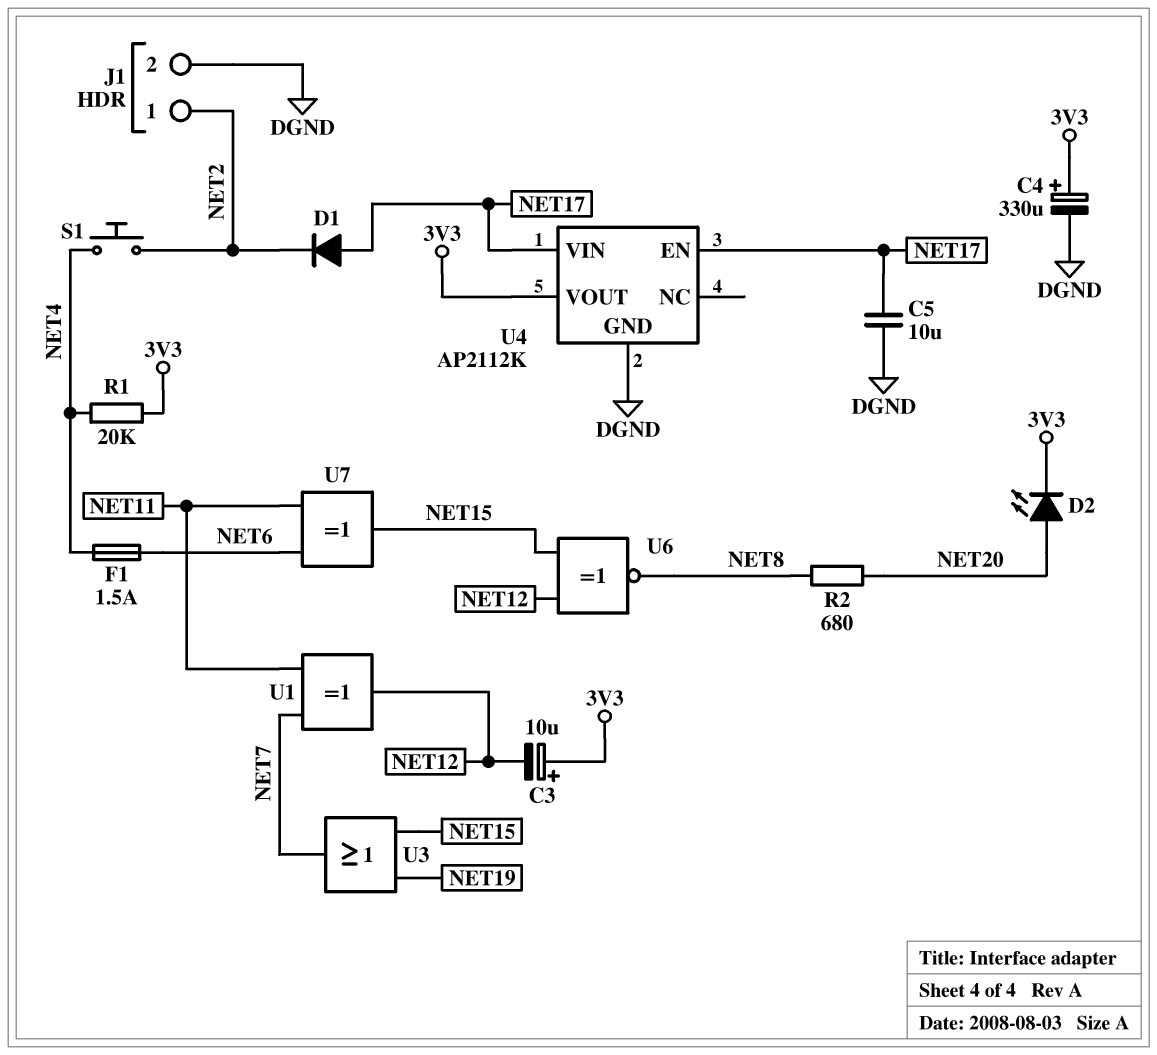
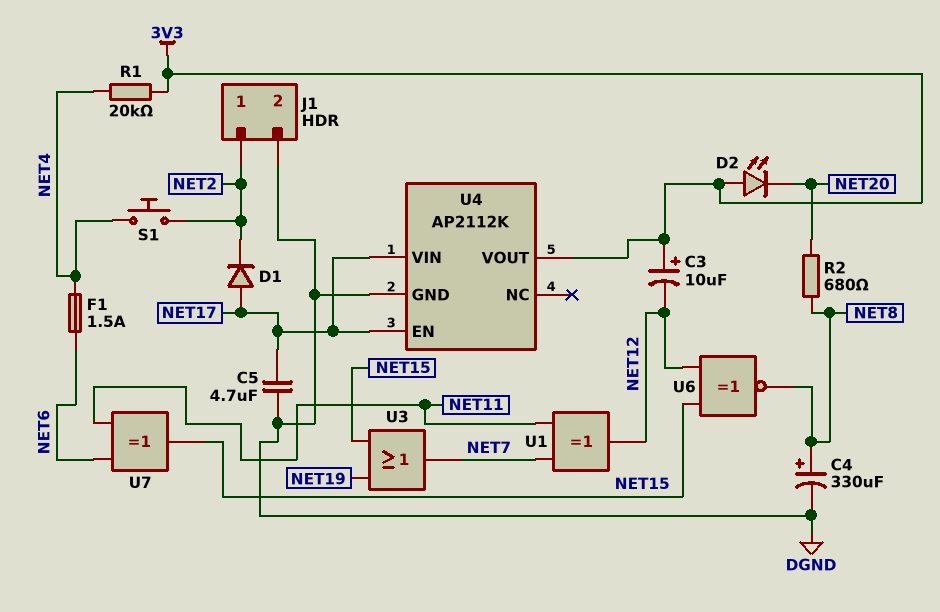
C4: 330uF (plus 3V3, minus DGND) -> 330uF (plus NET8, minus DGND)
C5: 10uF (DGND, NET17) -> 4.7uF (DGND, NET17)
D2: LED (A NET20, K 3V3) -> LED (A 3V3, K NET20)

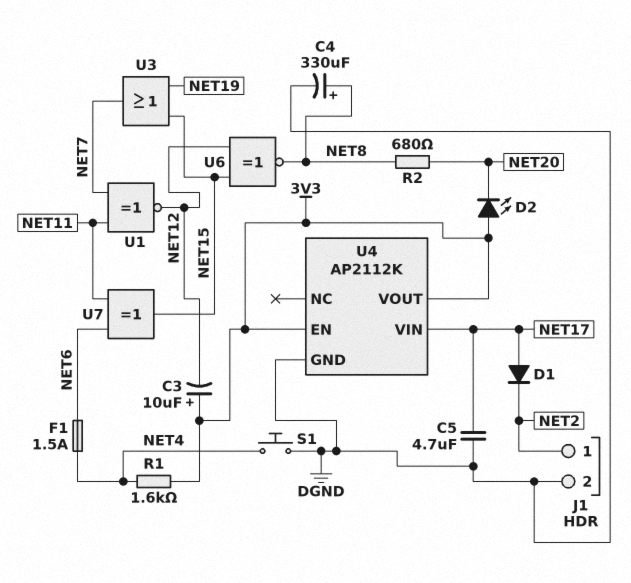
R1: 20k (3V3, NET4) -> 1.6k (3V3, NET4)
S1: button (NET2, NET4) -> button (DGND, NET4)
U1: XOR (in NET7, in NET11, out NET12) -> XNOR (in NET7, in NET11, out NET12)
U4 pin EN: NET17 -> 3V3

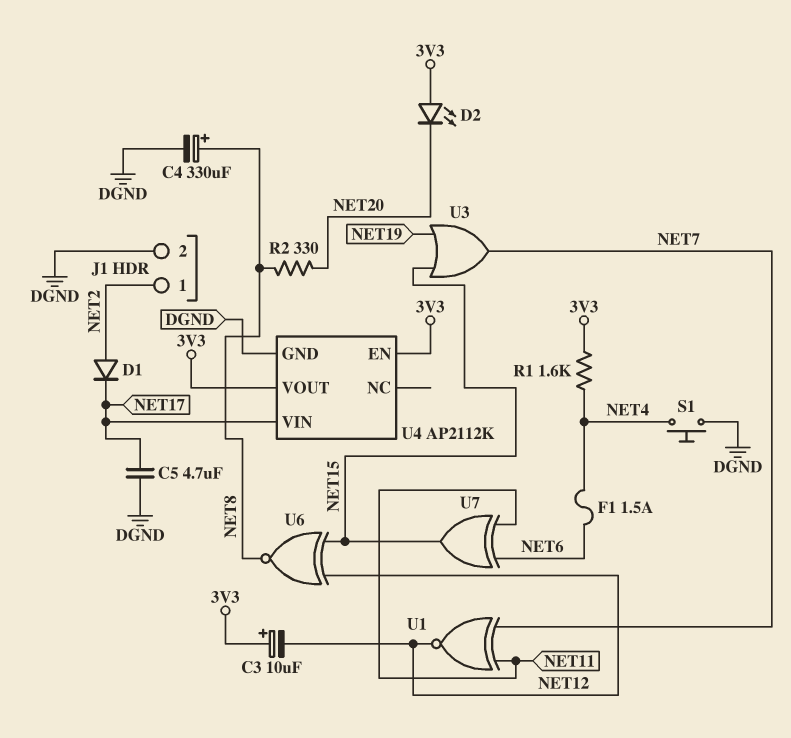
D1: diode (A NET17, K NET2) -> diode (A NET2, K NET17)
R2: 680 (NET8, NET20) -> 330 (NET8, NET20)

